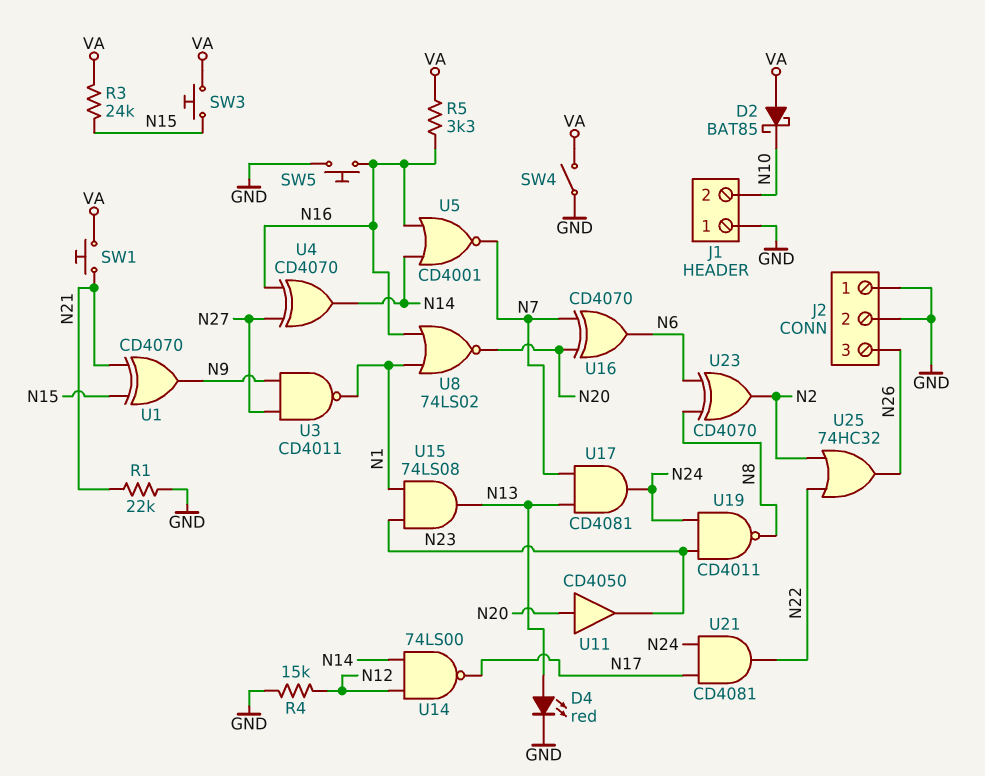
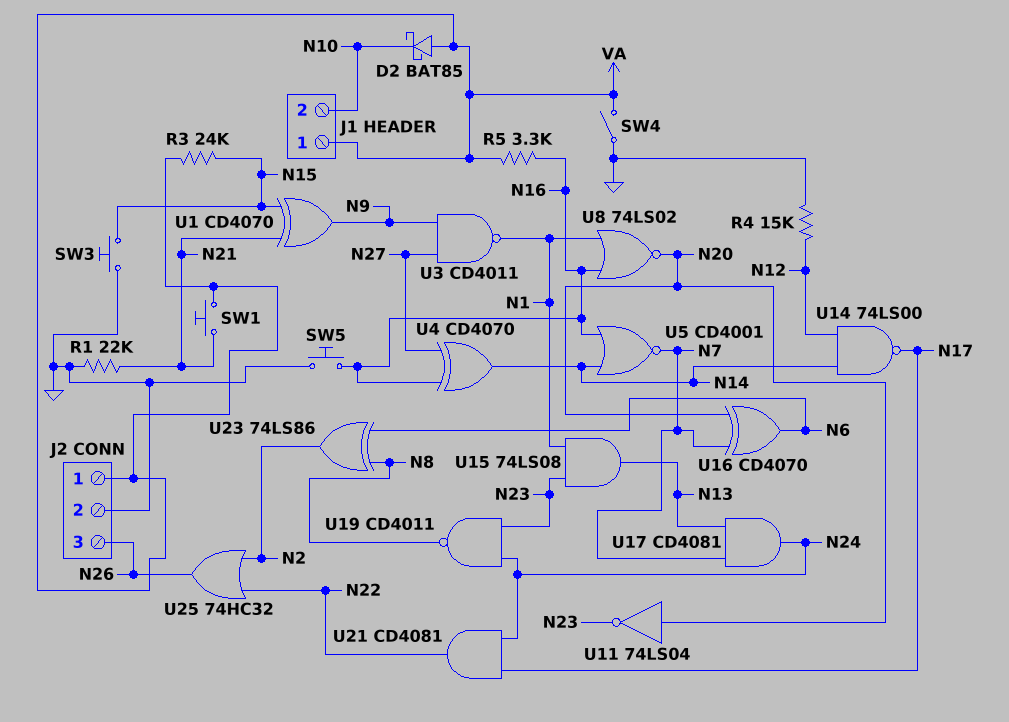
D4: LED red (A N13, K GND) -> none
J1 pin 1: GND -> VA
J2 pin 1: GND -> VA
SW3: button (N15, VA) -> button (GND, N15)
U11: buffer CD4050 (in N20, out N23) -> NOT 74LS04 (in N20, out N23)
U23: XOR CD4070 (in N6, in N8, out N2) -> XOR 74LS86 (in N6, in N8, out N2)

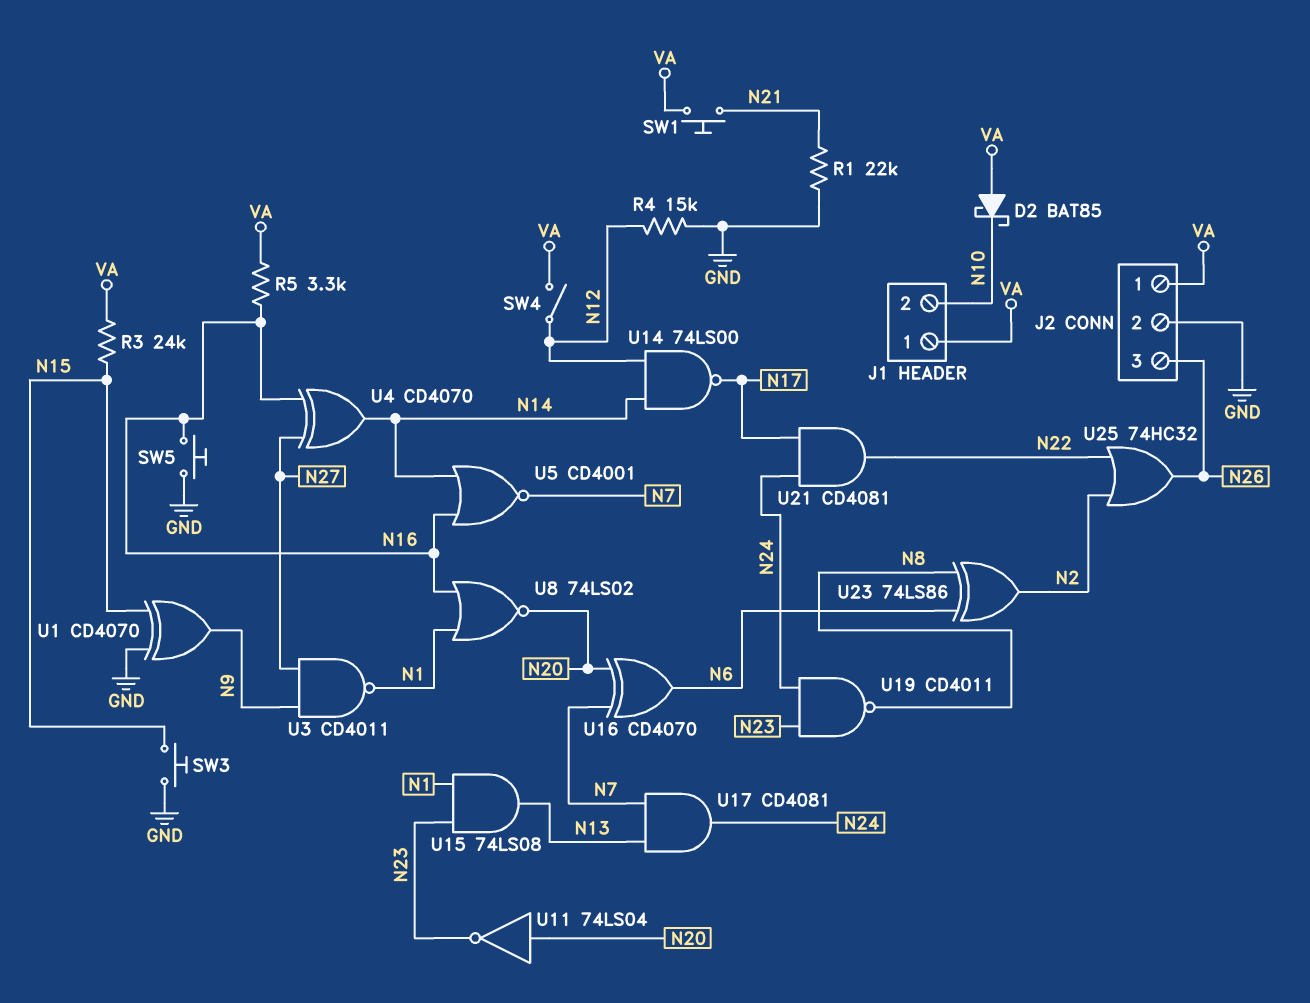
SW4: switch (GND, VA) -> switch (N12, VA)
U1: XOR CD4070 (in N15, in N21, out N9) -> XOR CD4070 (in GND, in N15, out N9)

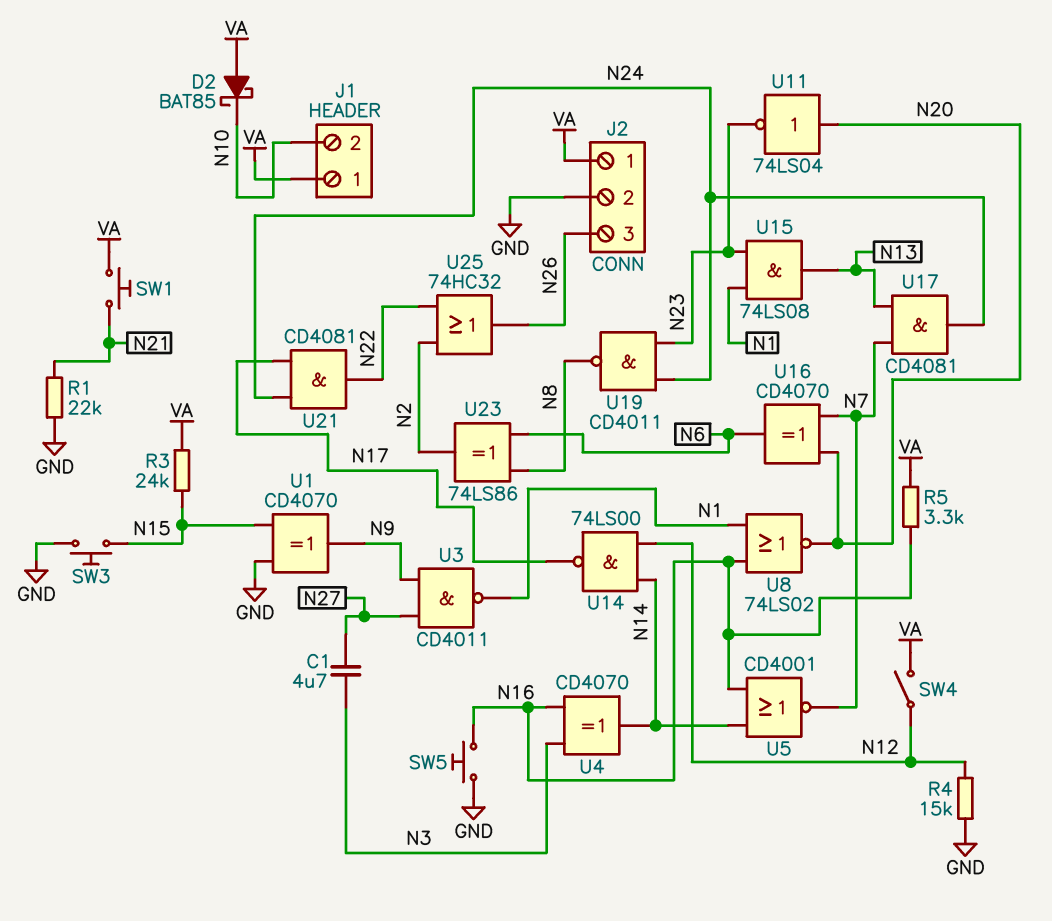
C1: none -> 4.7uF (N3, N27)
U4: XOR CD4070 (in N16, in N27, out N14) -> XOR CD4070 (in N3, in N16, out N14)

